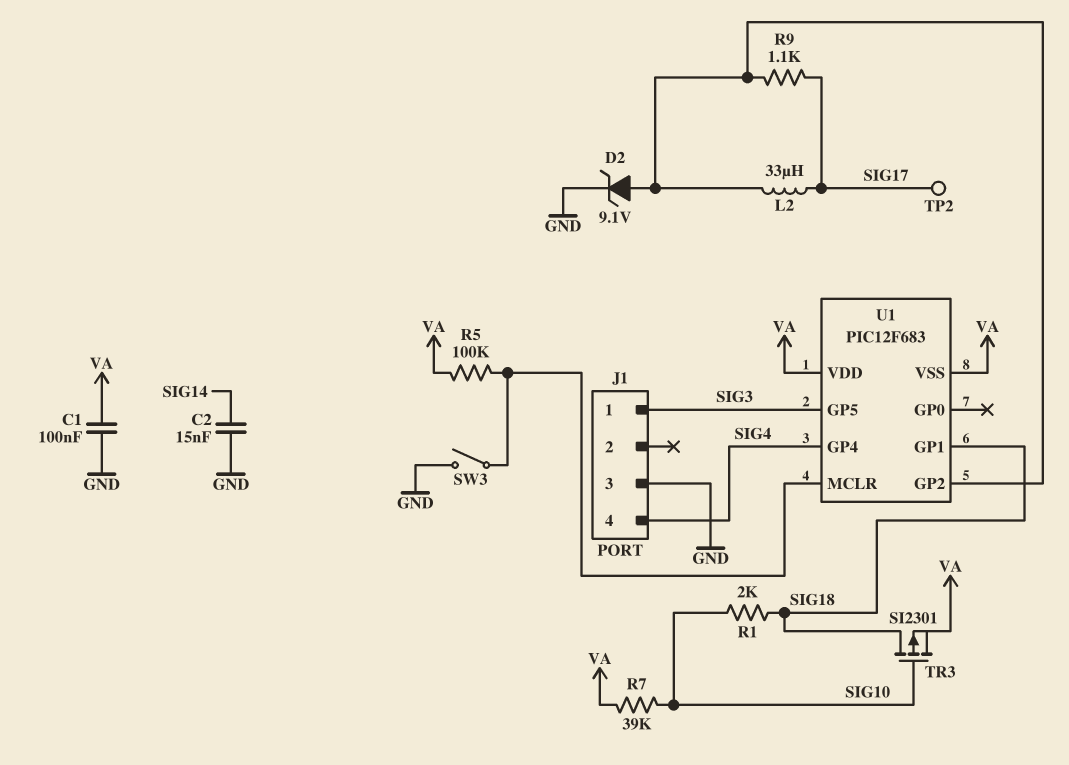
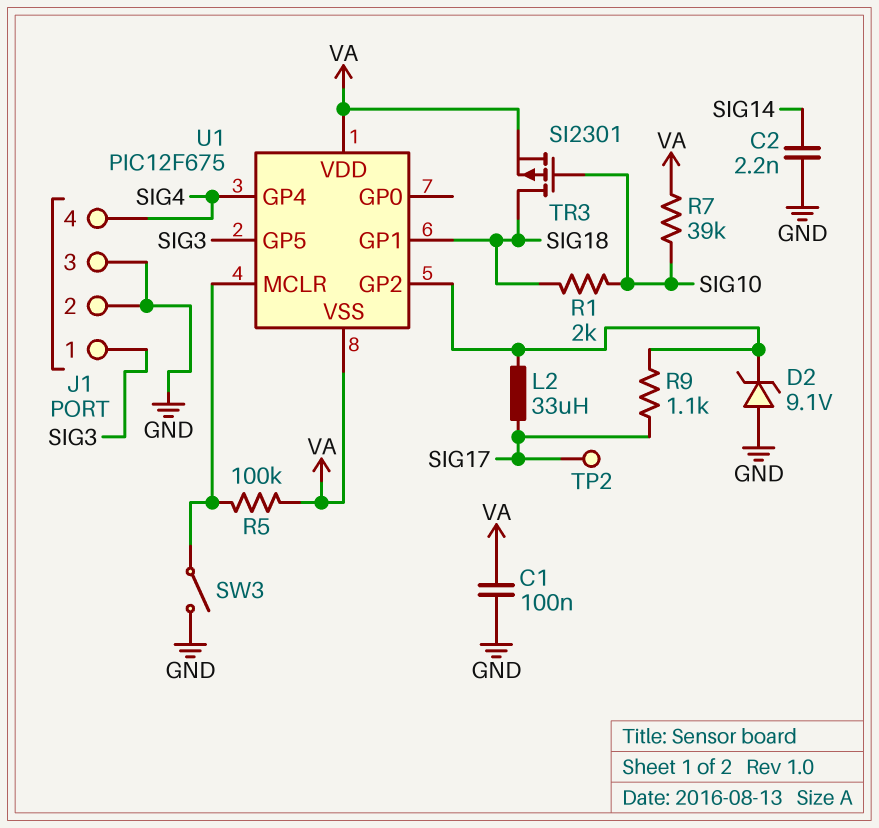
C2: 15nF (GND, SIG14) -> 2.2nF (GND, SIG14)
D2: zener 9.1V (A U1/GP2, K GND) -> zener 9.1V (A GND, K U1/GP2)
J1 pin 2: none -> GND
U1: PIC12F683 -> PIC12F675

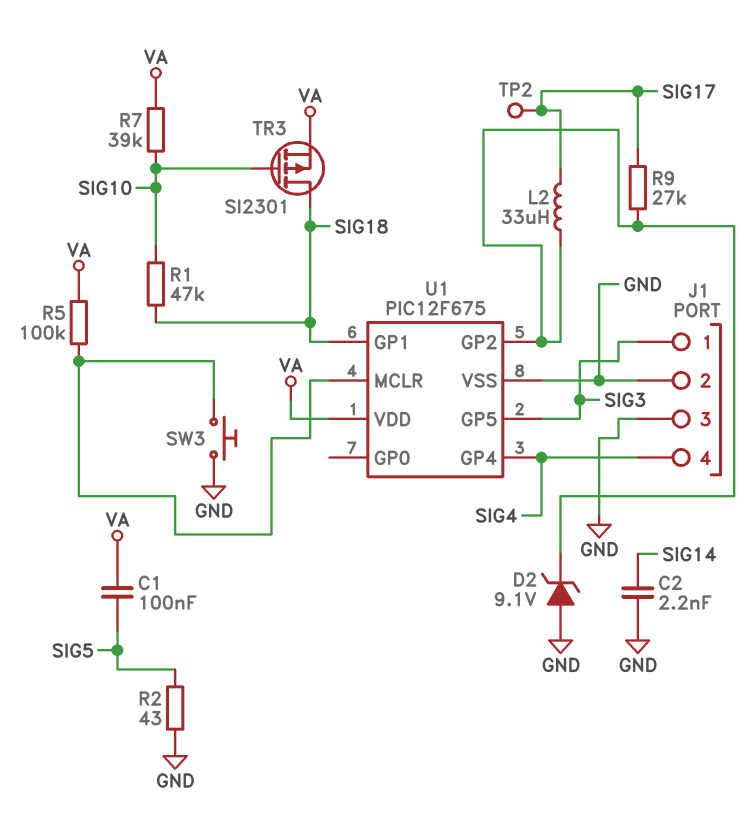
C1: 100nF (GND, VA) -> 100nF (SIG5, VA)
R1: 2k (SIG10, SIG18) -> 47k (SIG10, SIG18)
R2: none -> 43 (GND, SIG5)
R9: 1.1k (SIG17, U1/GP2) -> 27k (SIG17, U1/GP2)
SW3: switch (GND, U1/MCLR) -> button (GND, U1/MCLR)
U1 pin VSS: VA -> GND

